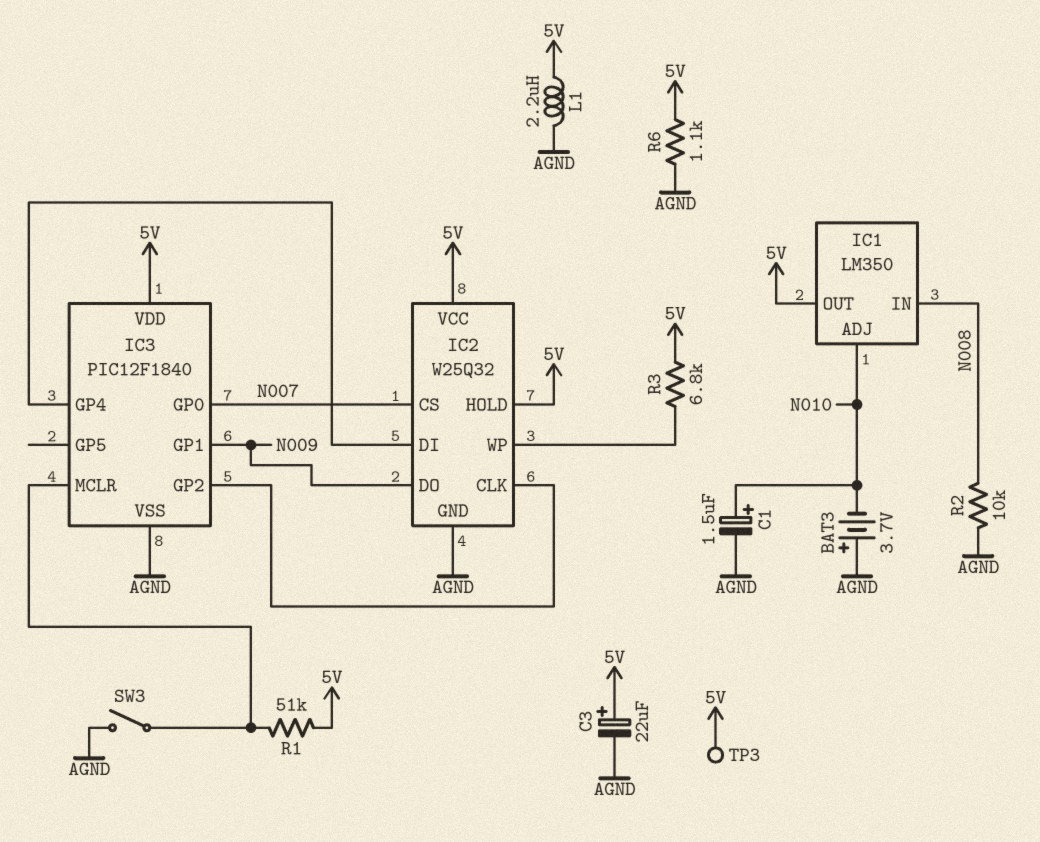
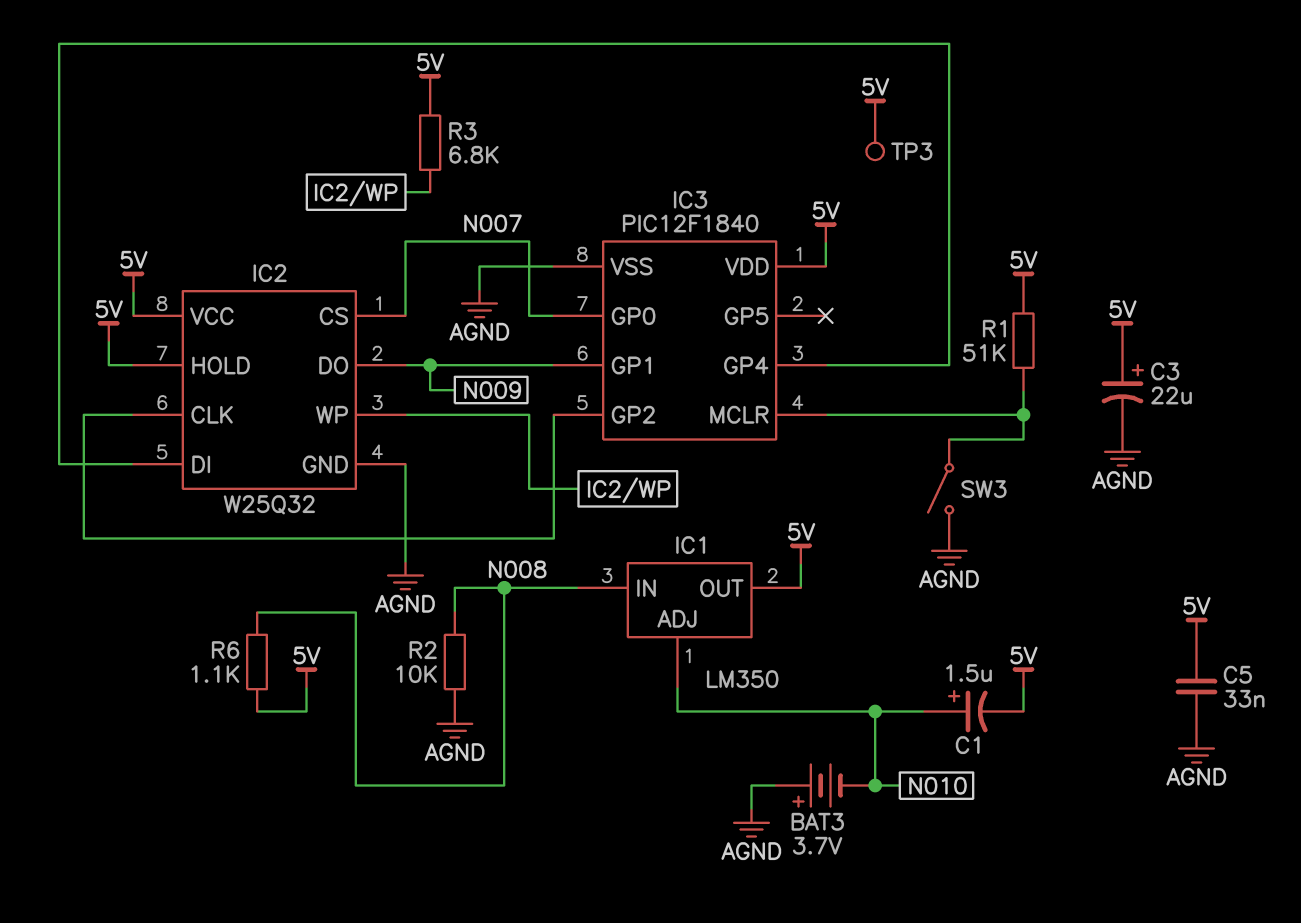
C1: 1.5uF (plus N010, minus AGND) -> 1.5uF (plus N010, minus 5V)
C5: none -> 33nF (5V, AGND)
L1: 2.2uH (5V, AGND) -> none
R6: 1.1k (5V, AGND) -> 1.1k (5V, N008)

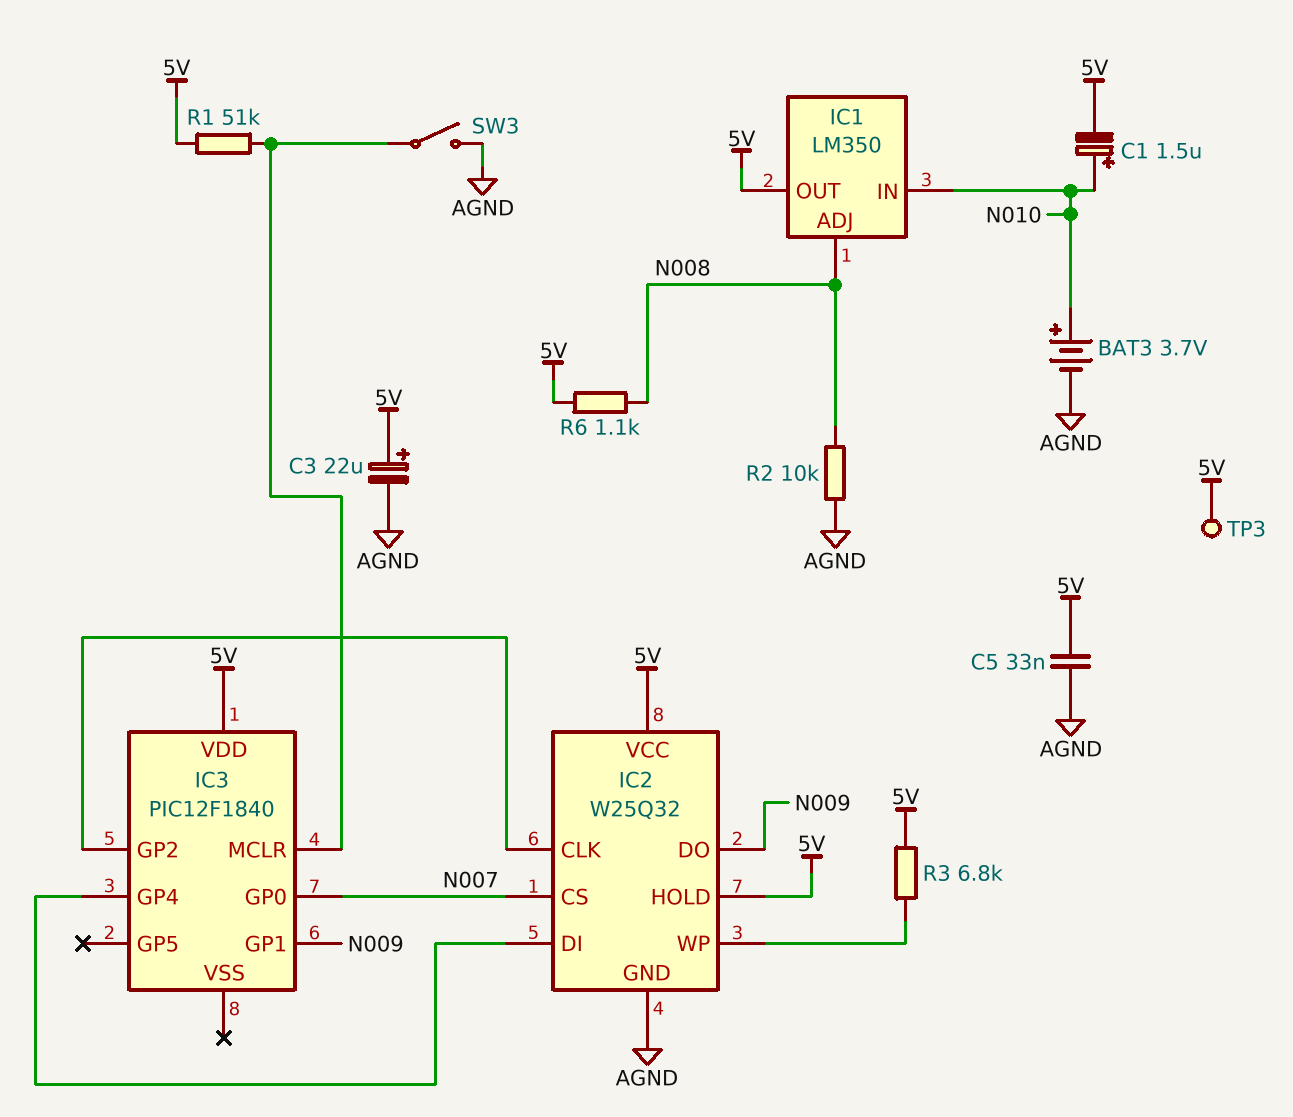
BAT3: 3.7V (plus AGND, minus N010) -> 3.7V (plus N010, minus AGND)
IC1 pin ADJ: N010 -> N008
IC1 pin IN: N008 -> N010
IC3 pin VSS: AGND -> none

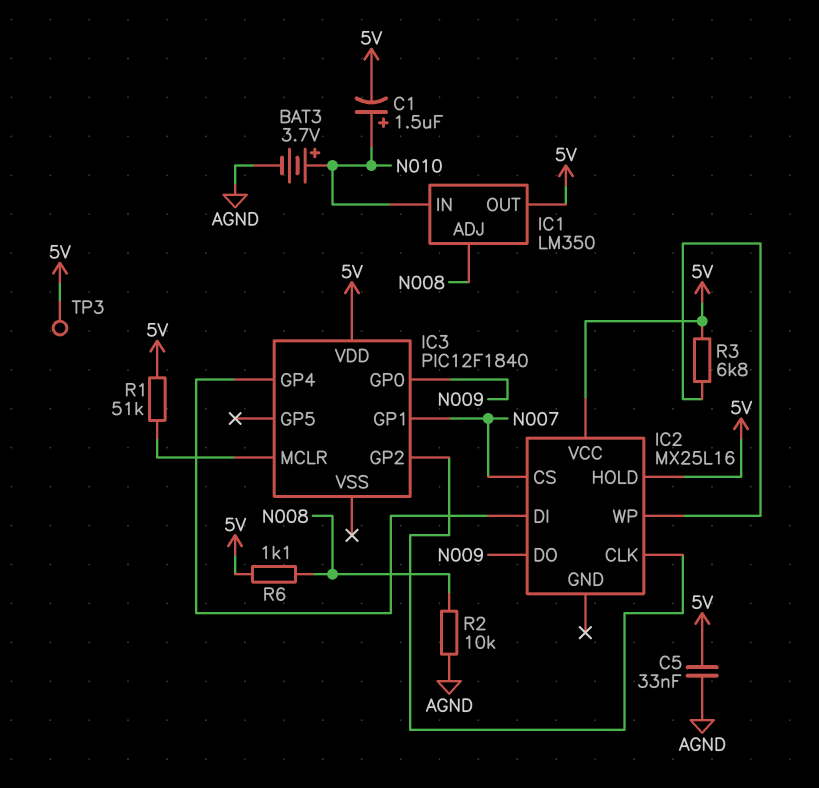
C3: 22uF (plus 5V, minus AGND) -> none
IC2: W25Q32 -> MX25L16
IC2 pin GND: AGND -> none
IC3 pin GP0: N007 -> N009
IC3 pin GP1: N009 -> N007
SW3: switch (AGND, IC3/MCLR) -> none

